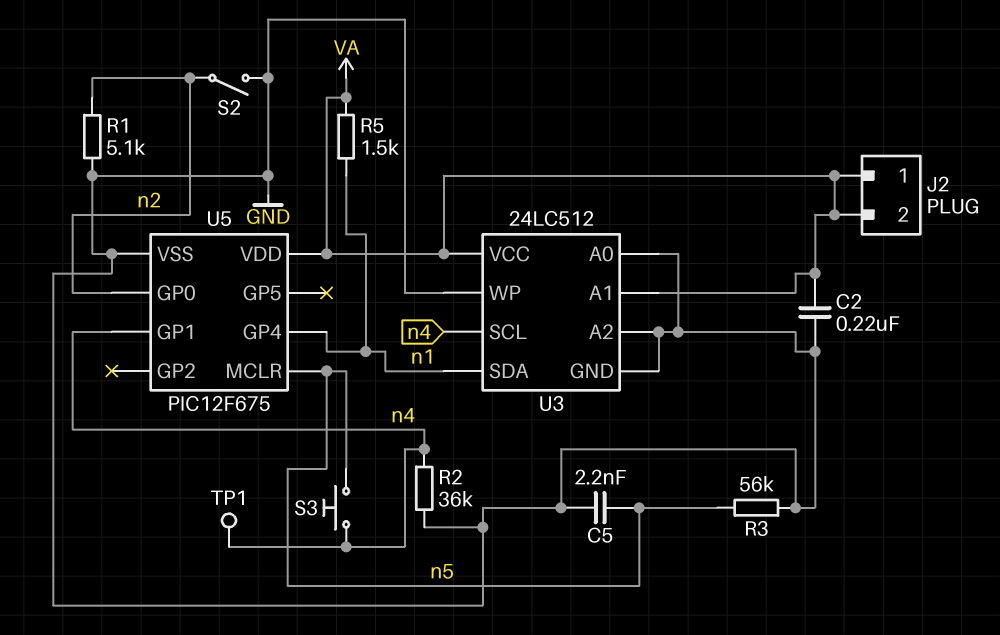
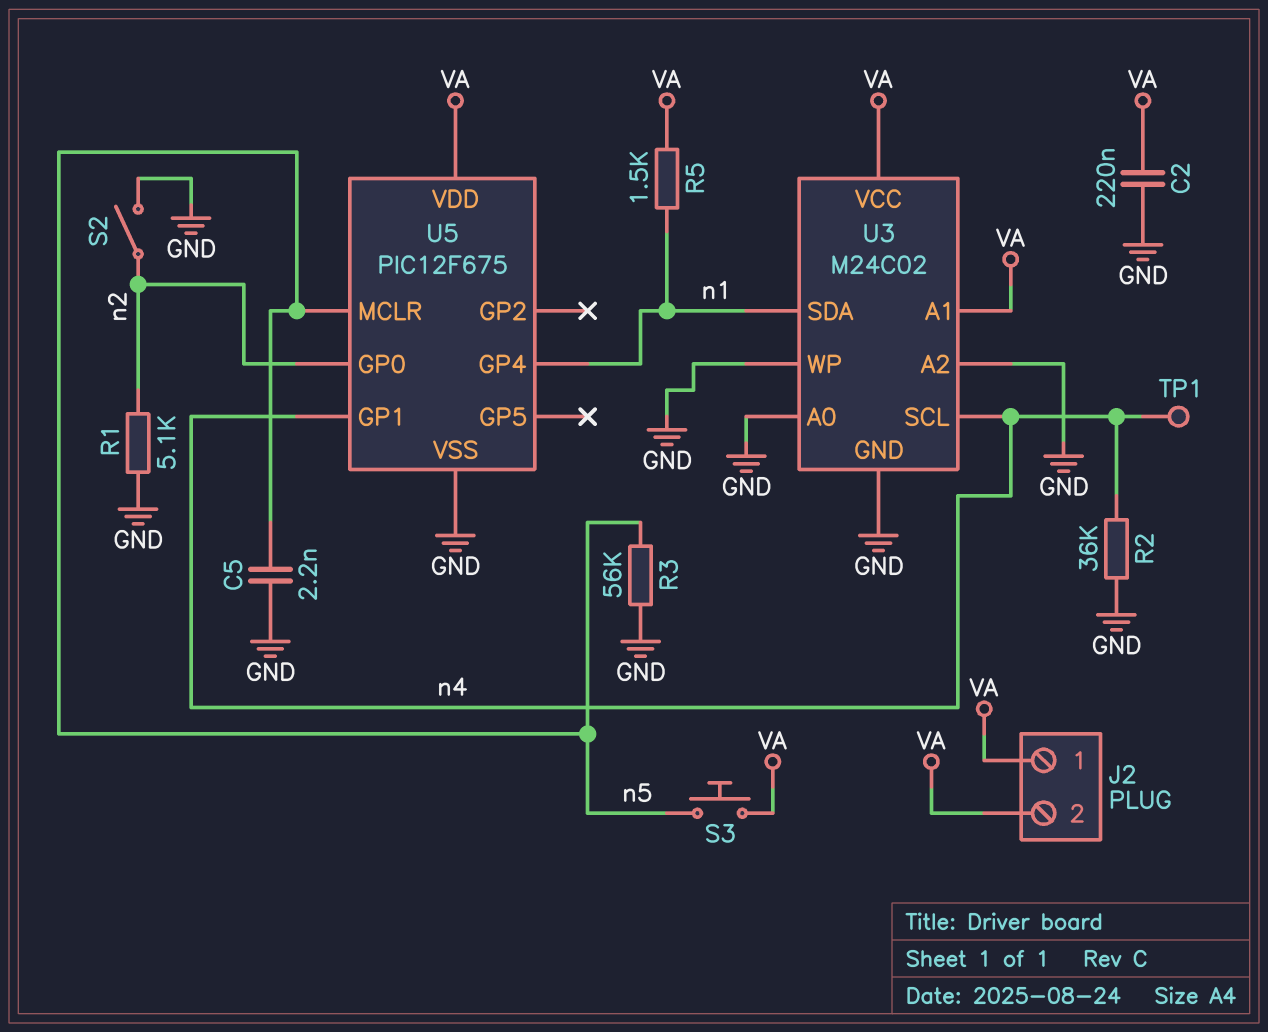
S3: button (n4, n5) -> button (VA, n5)
U3: 24LC512 -> M24C02

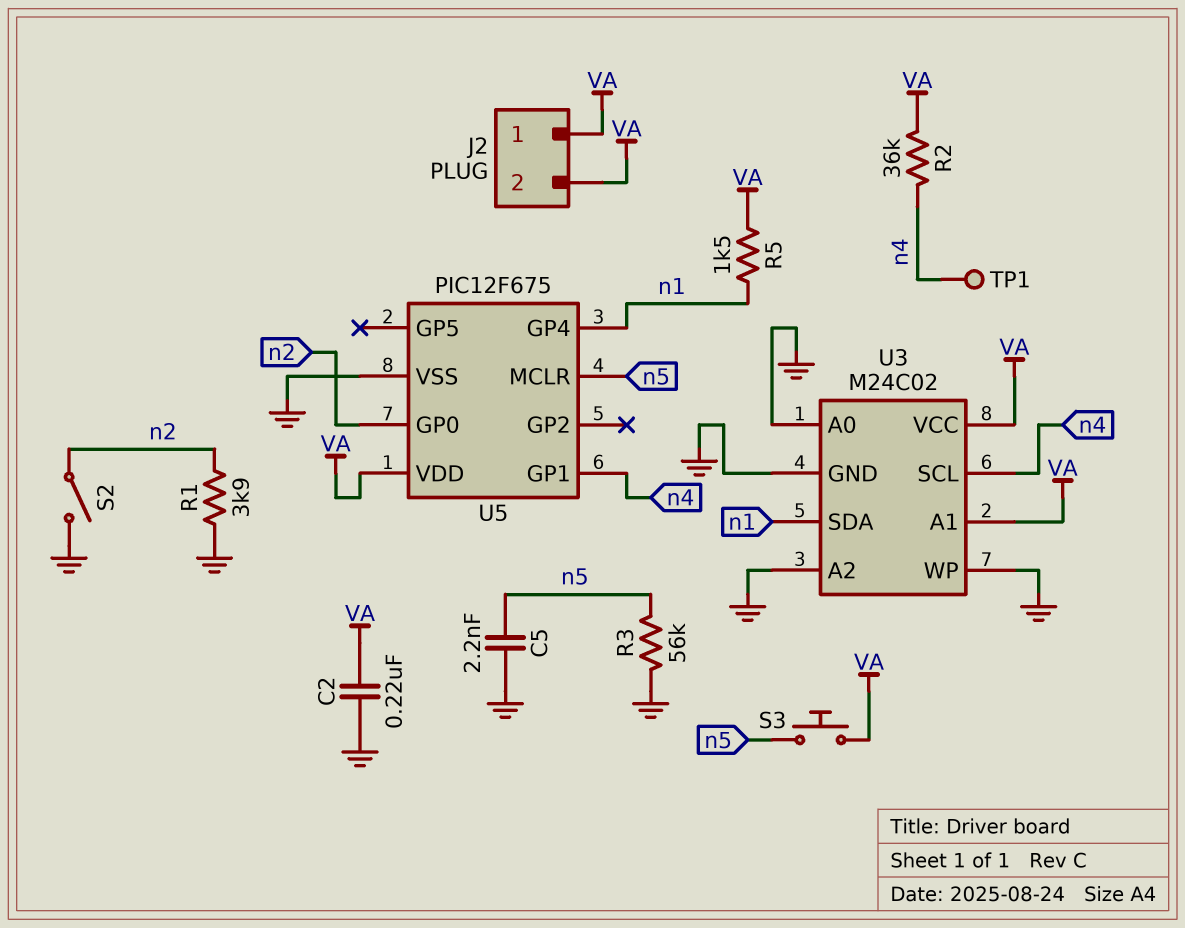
R1: 5.1k (GND, n2) -> 3.9k (GND, n2)
R2: 36k (GND, n4) -> 36k (VA, n4)

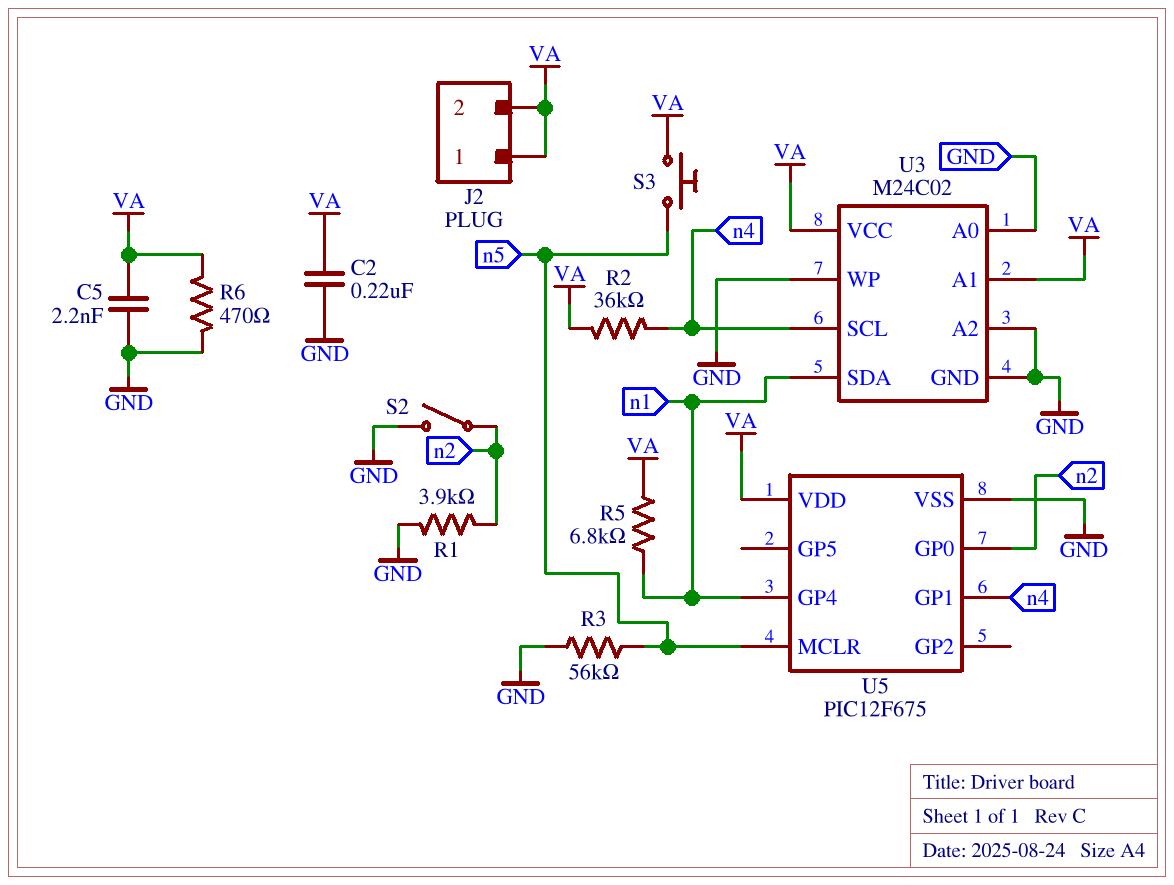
C5: 2.2nF (GND, n5) -> 2.2nF (GND, VA)
R5: 1.5k (VA, n1) -> 6.8k (VA, n1)
R6: none -> 470 (GND, VA)
TP1: test point (n4) -> none

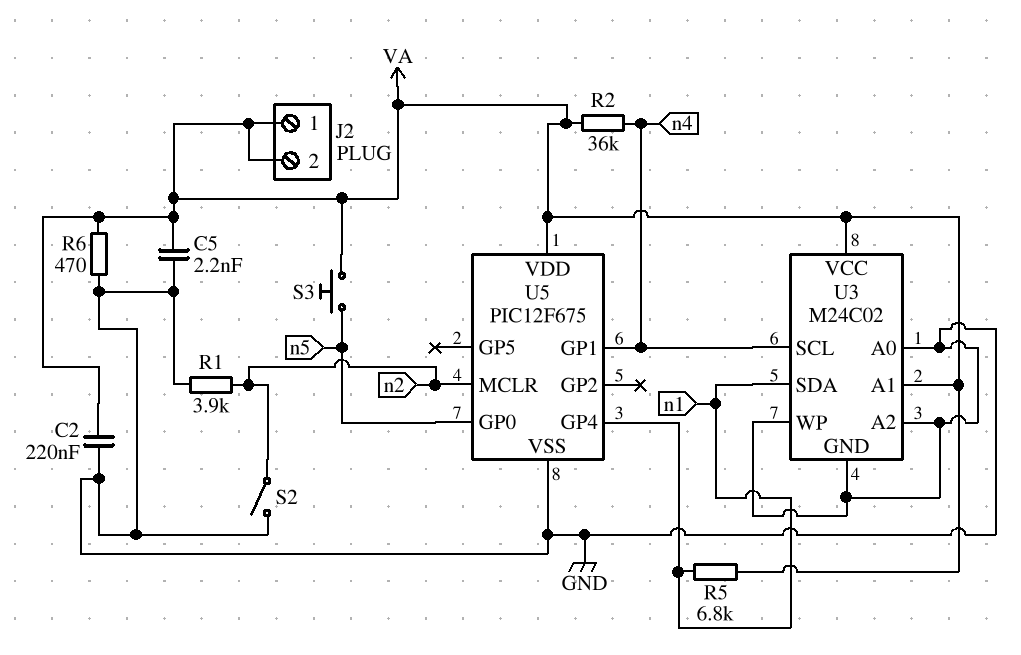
R3: 56k (GND, n5) -> none
U5 pin GP0: n2 -> n5
U5 pin MCLR: n5 -> n2

